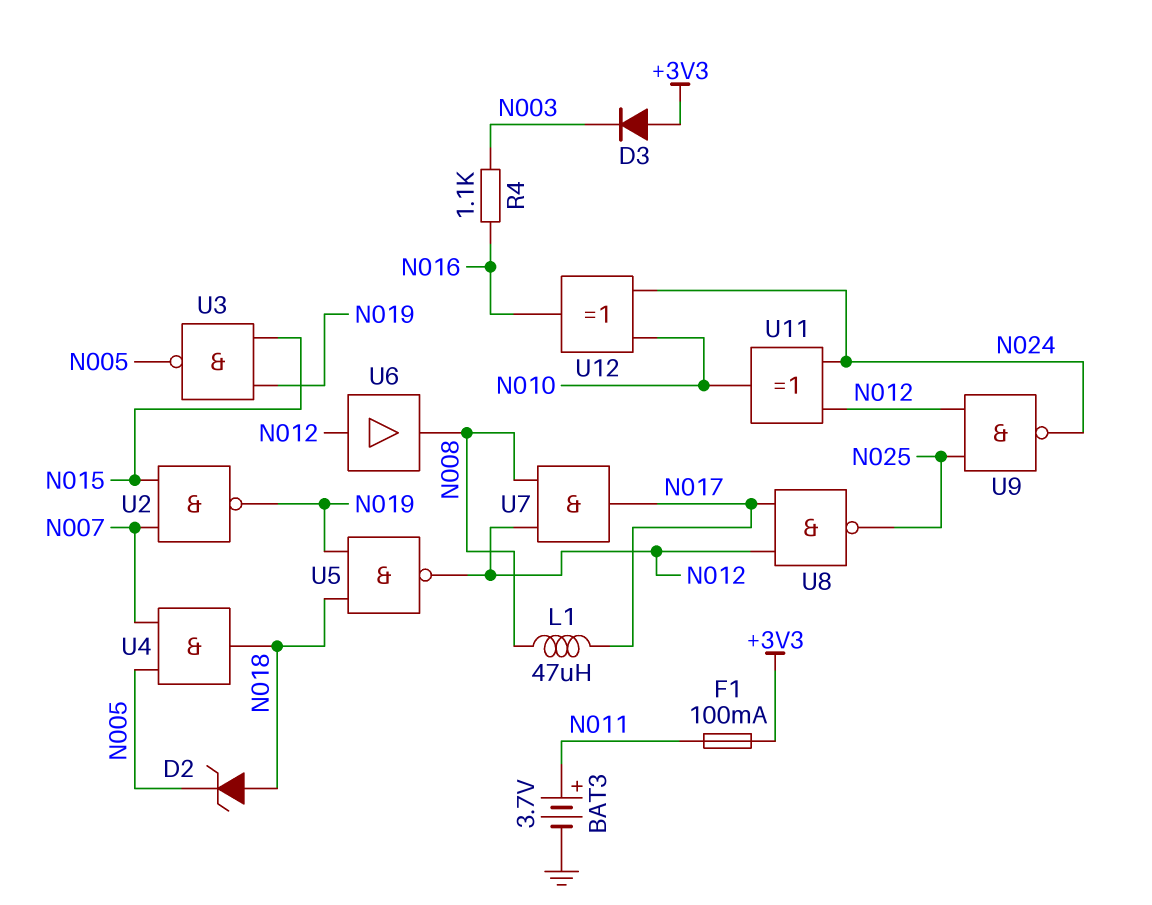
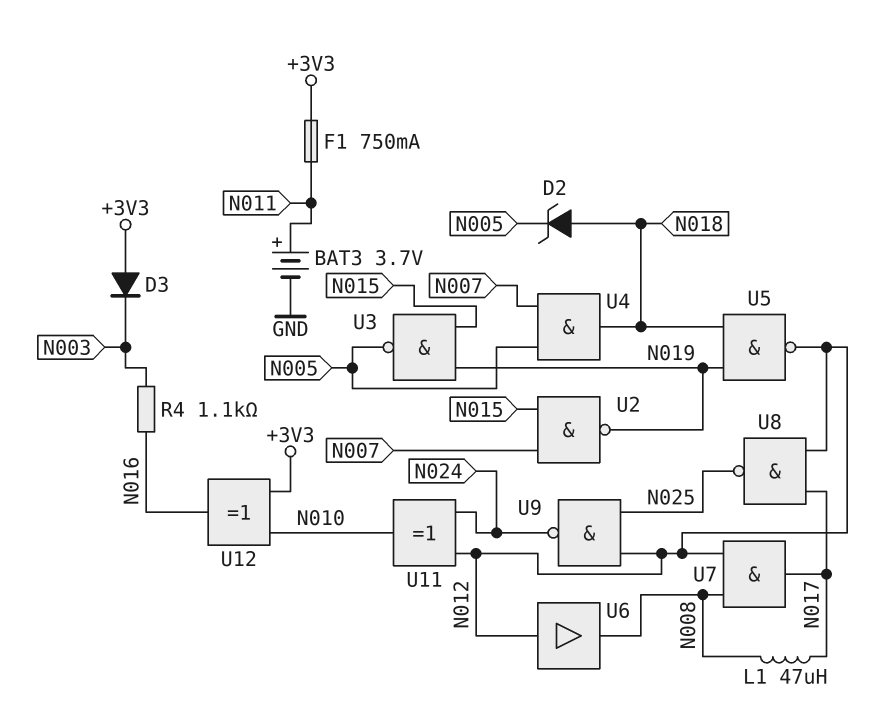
F1: 100mA (+3V3, N011) -> 750mA (+3V3, N011)
U12: XOR (in N010, in N024, out N016) -> XOR (in +3V3, in N010, out N016)

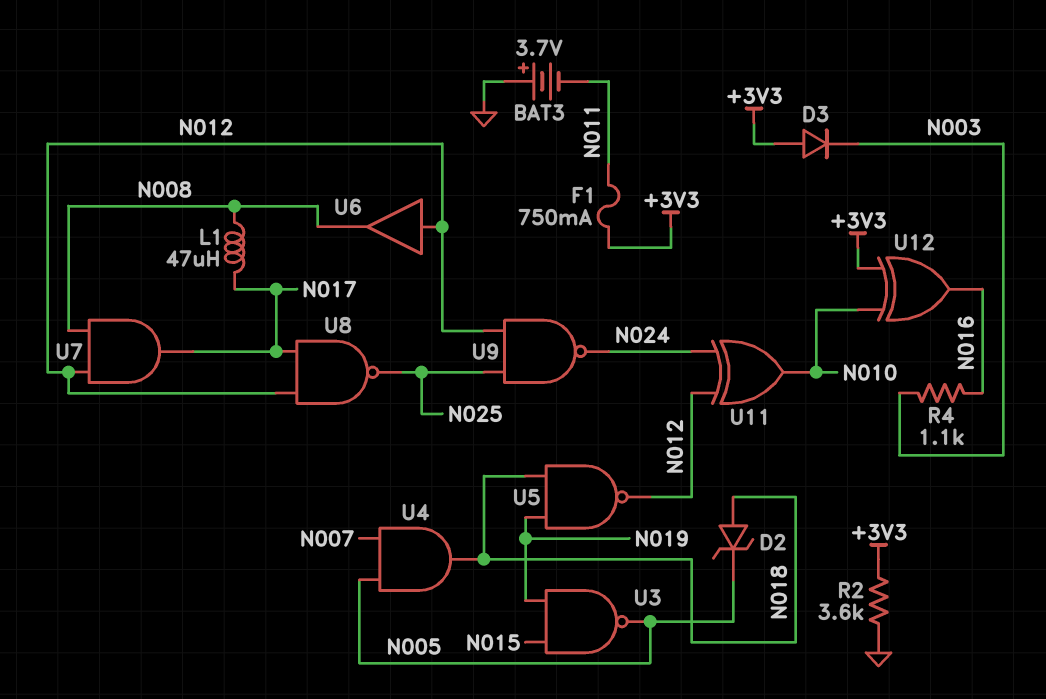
BAT3: 3.7V (plus N011, minus GND) -> 3.7V (plus GND, minus N011)
R2: none -> 3.6k (+3V3, GND)
U2: NAND (in N007, in N015, out N019) -> none

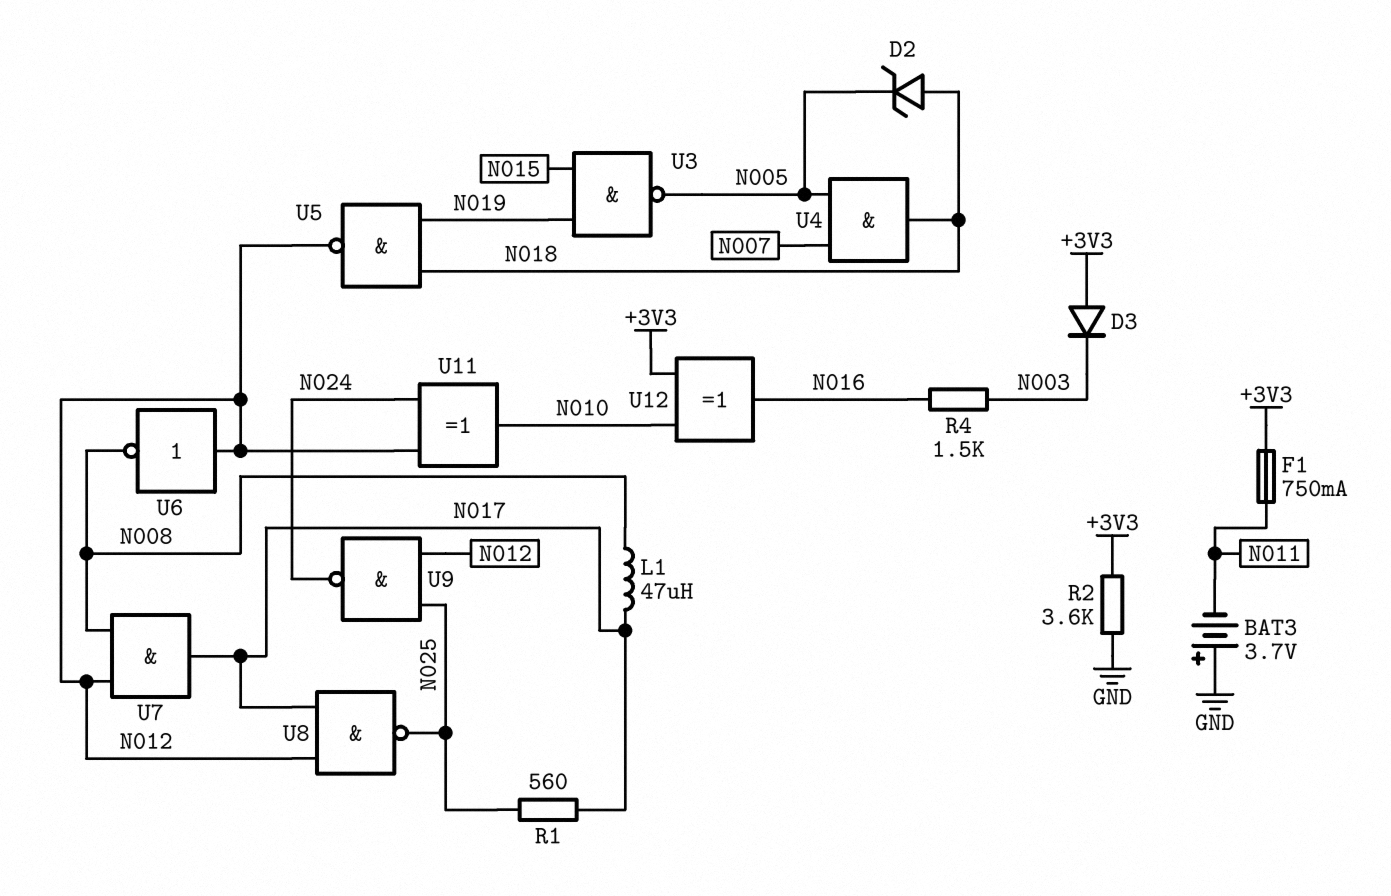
R1: none -> 560 (N017, N025)
R4: 1.1k (N003, N016) -> 1.5k (N003, N016)
U6: buffer (in N012, out N008) -> NOT (in N012, out N008)

